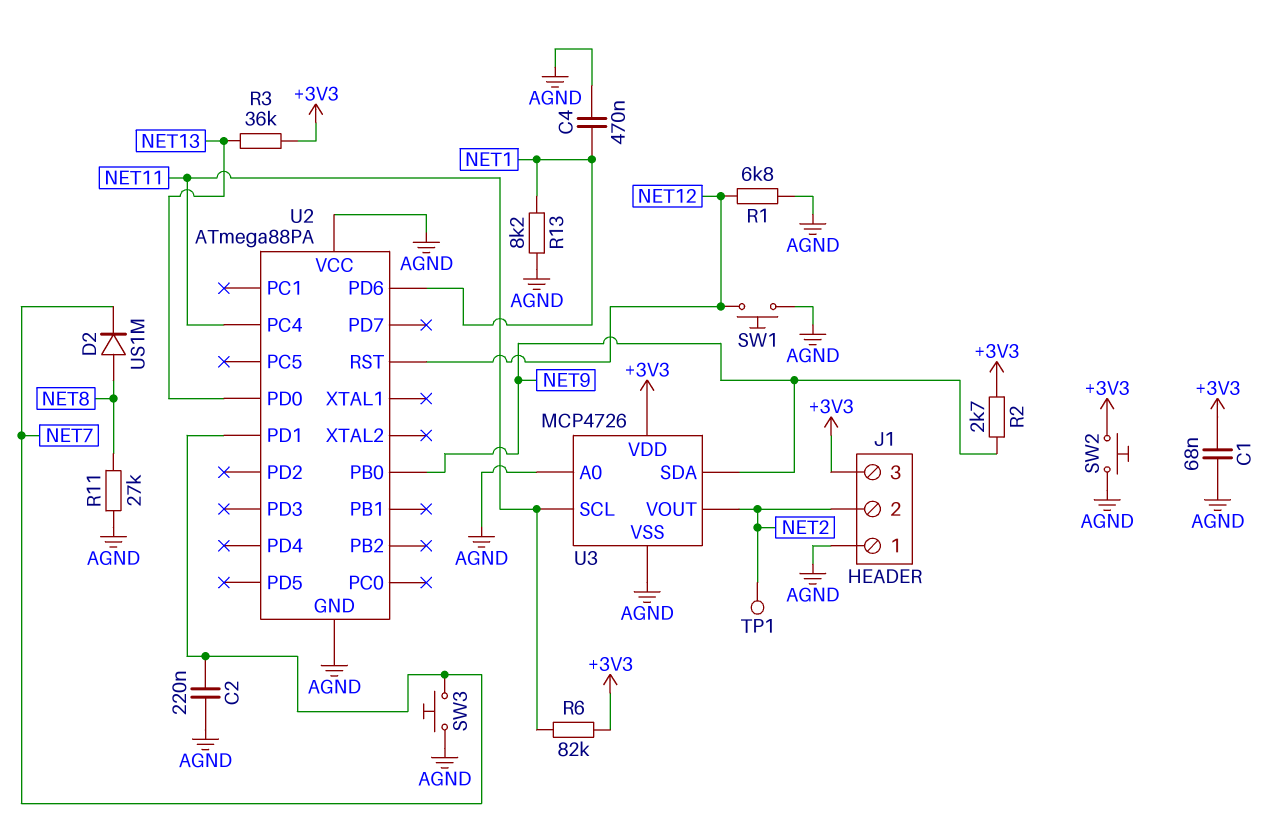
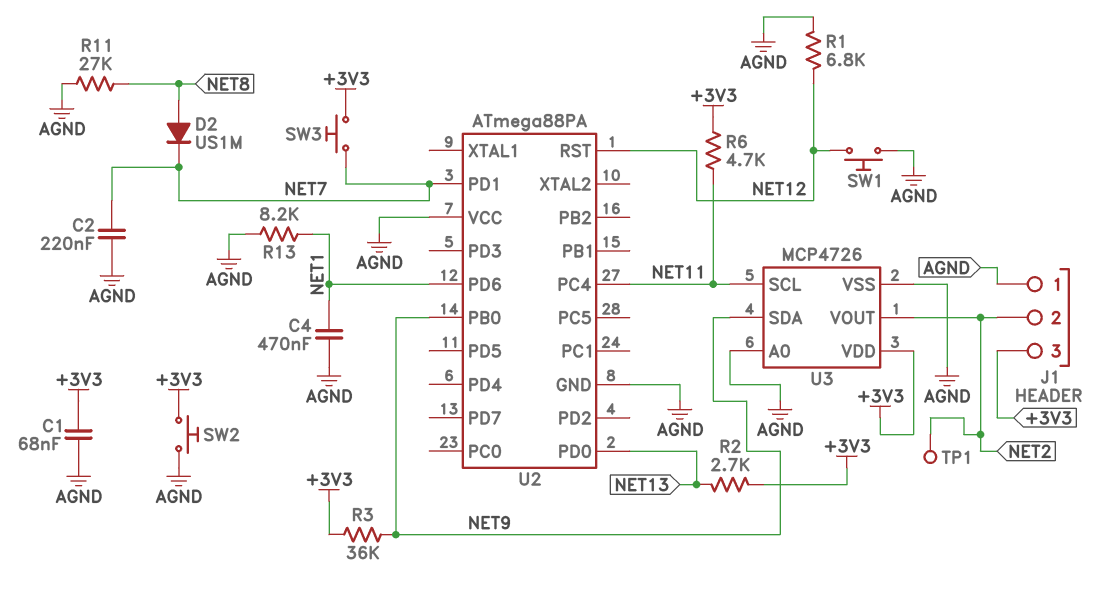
R2: 2.7k (+3V3, NET9) -> 2.7k (+3V3, NET13)
R3: 36k (+3V3, NET13) -> 36k (+3V3, NET9)
R6: 82k (+3V3, NET11) -> 4.7k (+3V3, NET11)
SW3: button (AGND, NET7) -> button (+3V3, NET7)

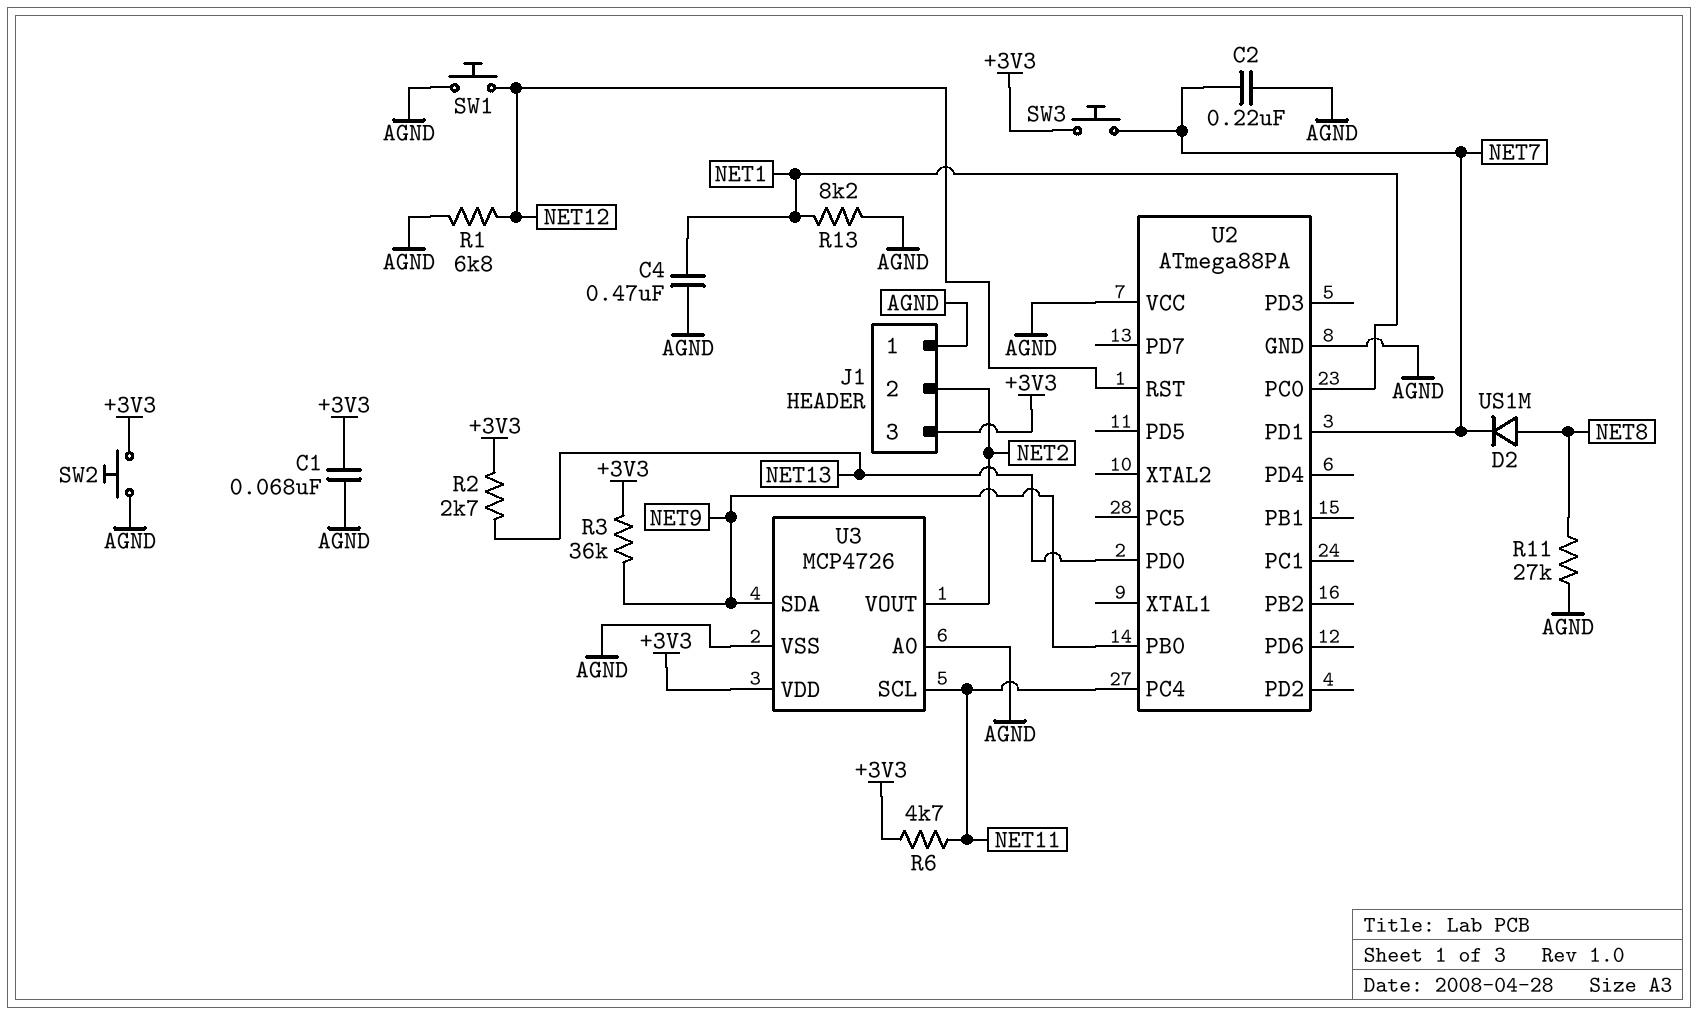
TP1: test point (NET2) -> none
U2 pin PC0: none -> NET1
U2 pin PD6: NET1 -> none

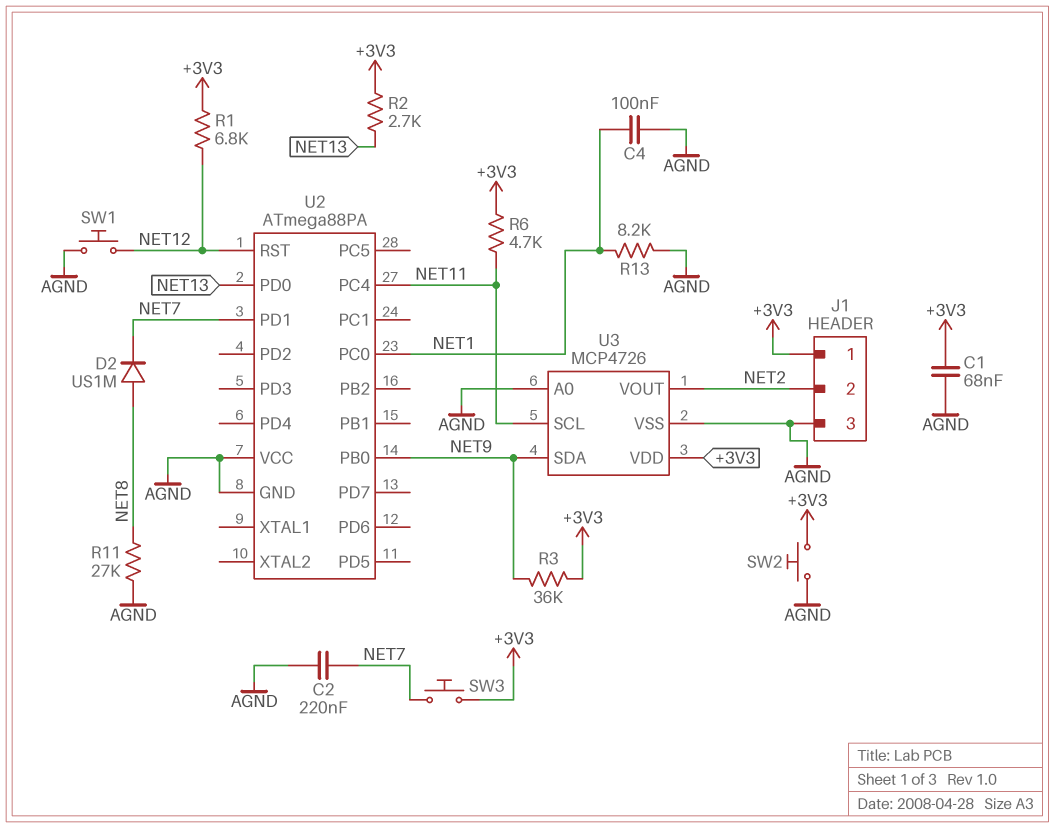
C4: 470nF (AGND, NET1) -> 100nF (AGND, NET1)
J1 pin 1: AGND -> +3V3
J1 pin 3: +3V3 -> AGND
R1: 6.8k (AGND, NET12) -> 6.8k (+3V3, NET12)

